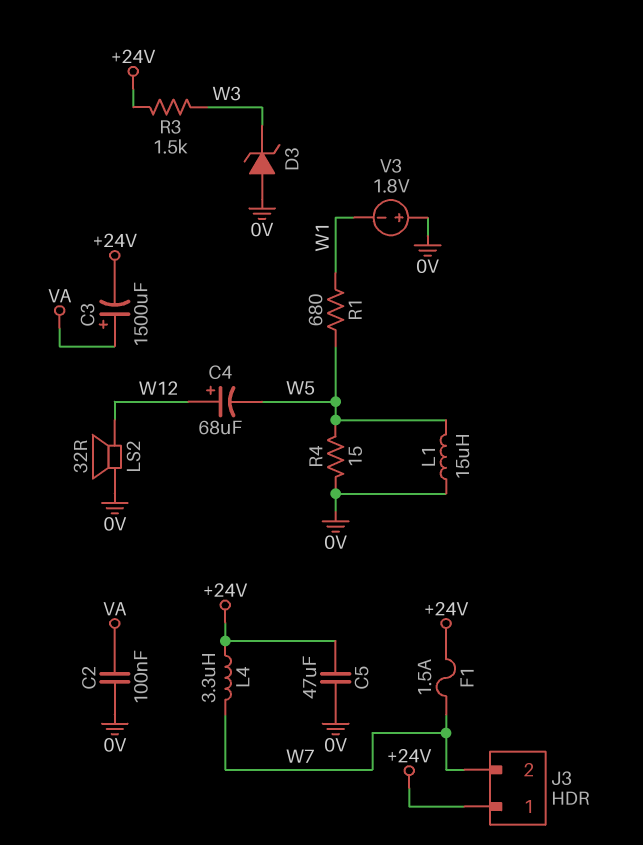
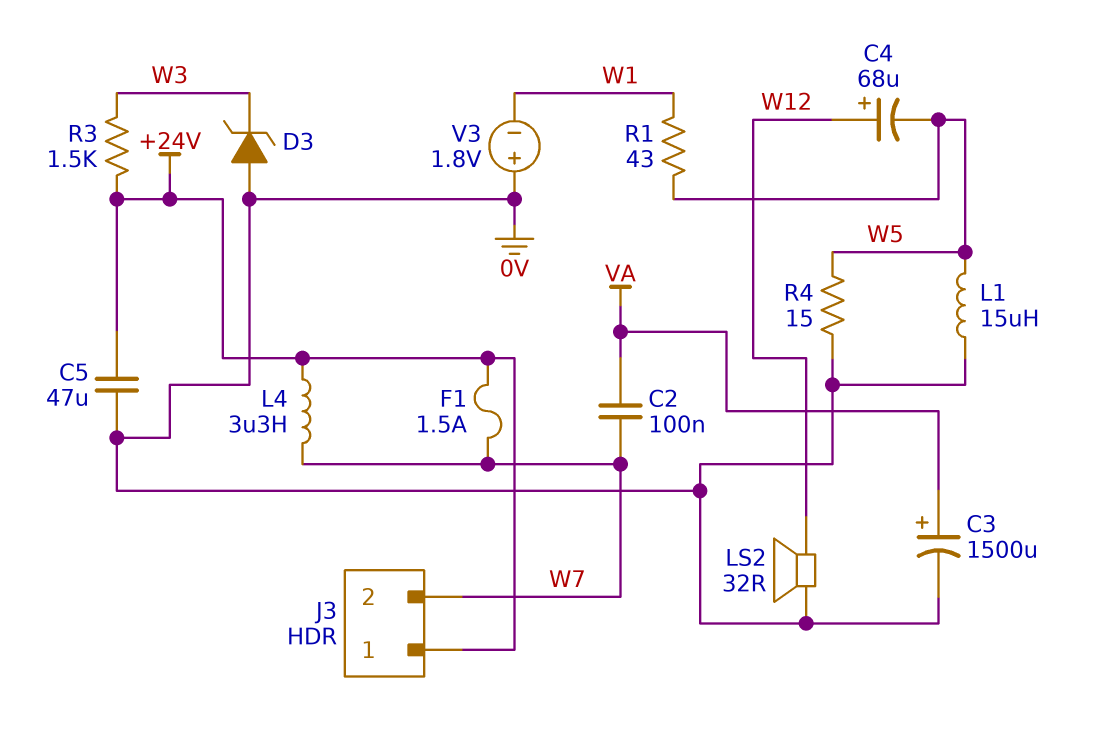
C2: 100nF (0V, VA) -> 100nF (VA, W7)
C3: 1500uF (plus VA, minus +24V) -> 1500uF (plus VA, minus 0V)
R1: 680 (W1, W5) -> 43 (W1, W5)

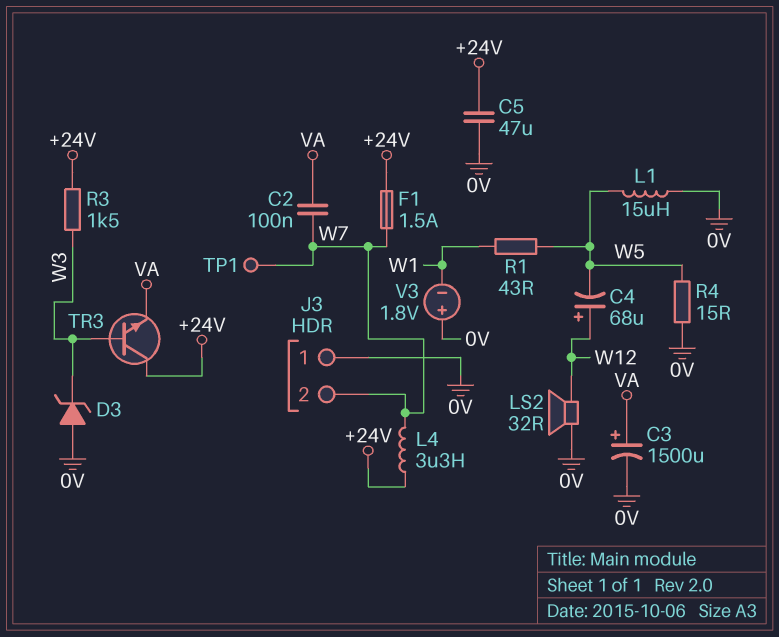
J3 pin 1: +24V -> 0V
TP1: none -> test point (W7)
TR3: none -> NPN (B W3, C +24V, E VA)

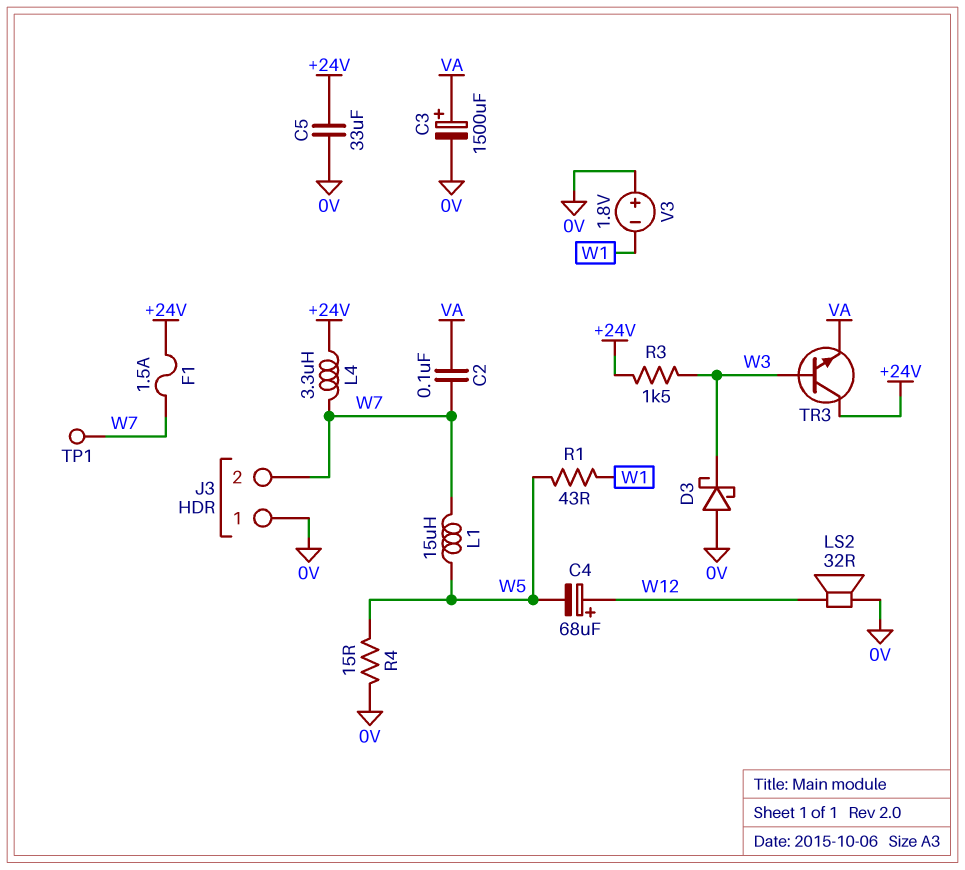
C5: 47uF (+24V, 0V) -> 33uF (+24V, 0V)
D3: zener (A 0V, K W3) -> schottky (A 0V, K W3)
L1: 15uH (0V, W5) -> 15uH (W5, W7)

